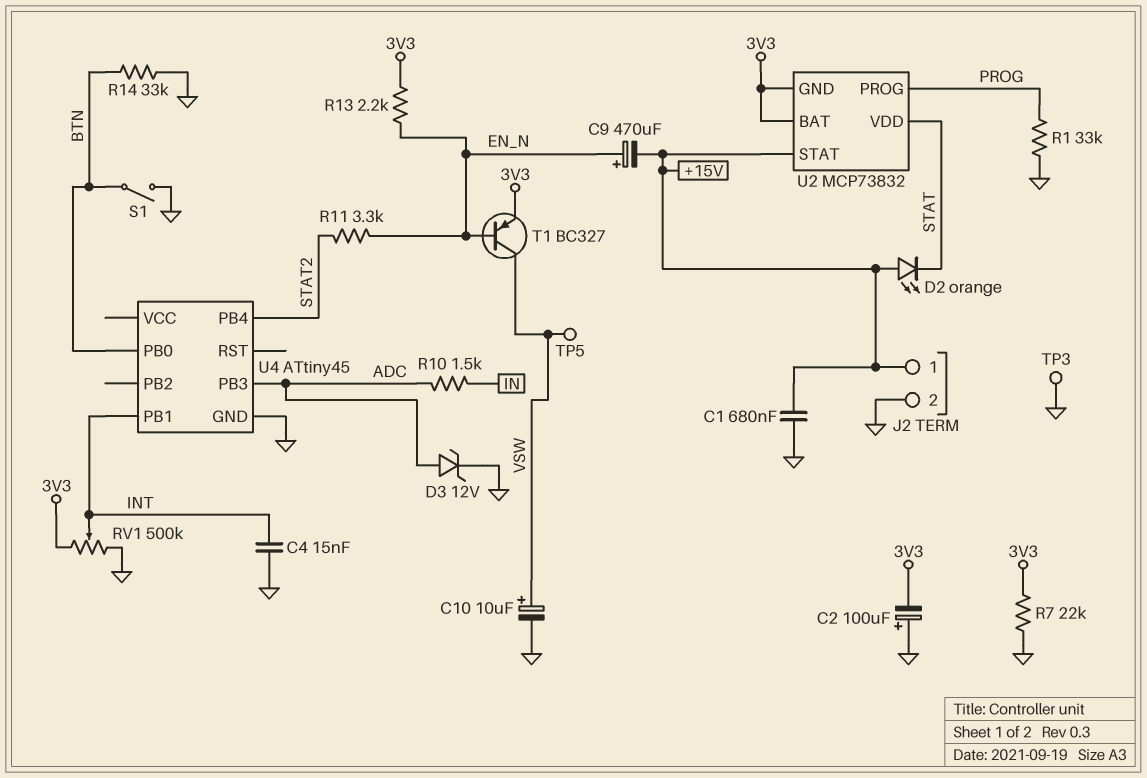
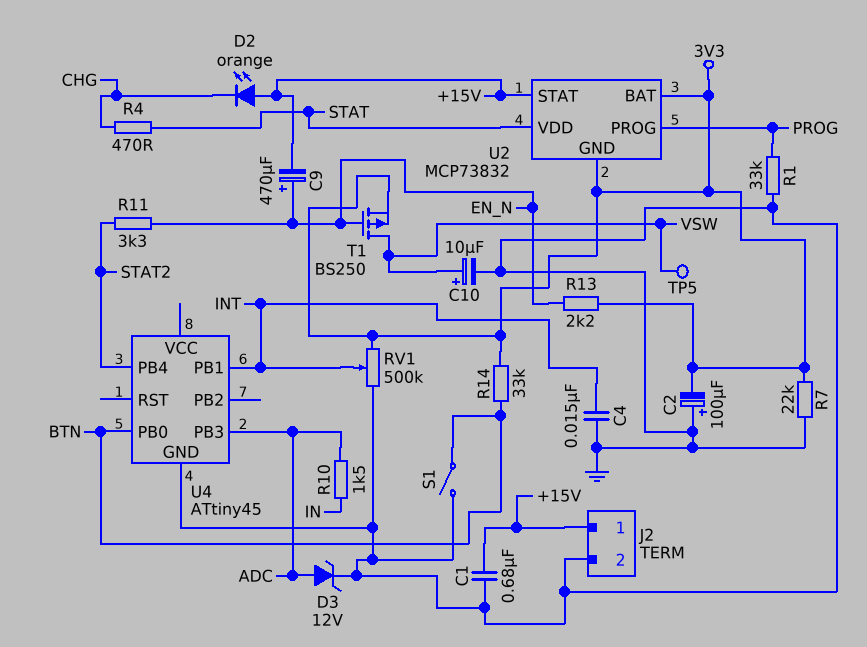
D2: LED orange (A +15V, K STAT) -> LED orange (A +15V, K CHG)
R4: none -> 470 (CHG, STAT)
R14: 33k (BTN, GND) -> 33k (3V3, BTN)
T1: PNP BC327 (B EN_N, C VSW, E 3V3) -> PMOS BS250 (G EN_N, D VSW, S 3V3)
TP3: test point (GND) -> none

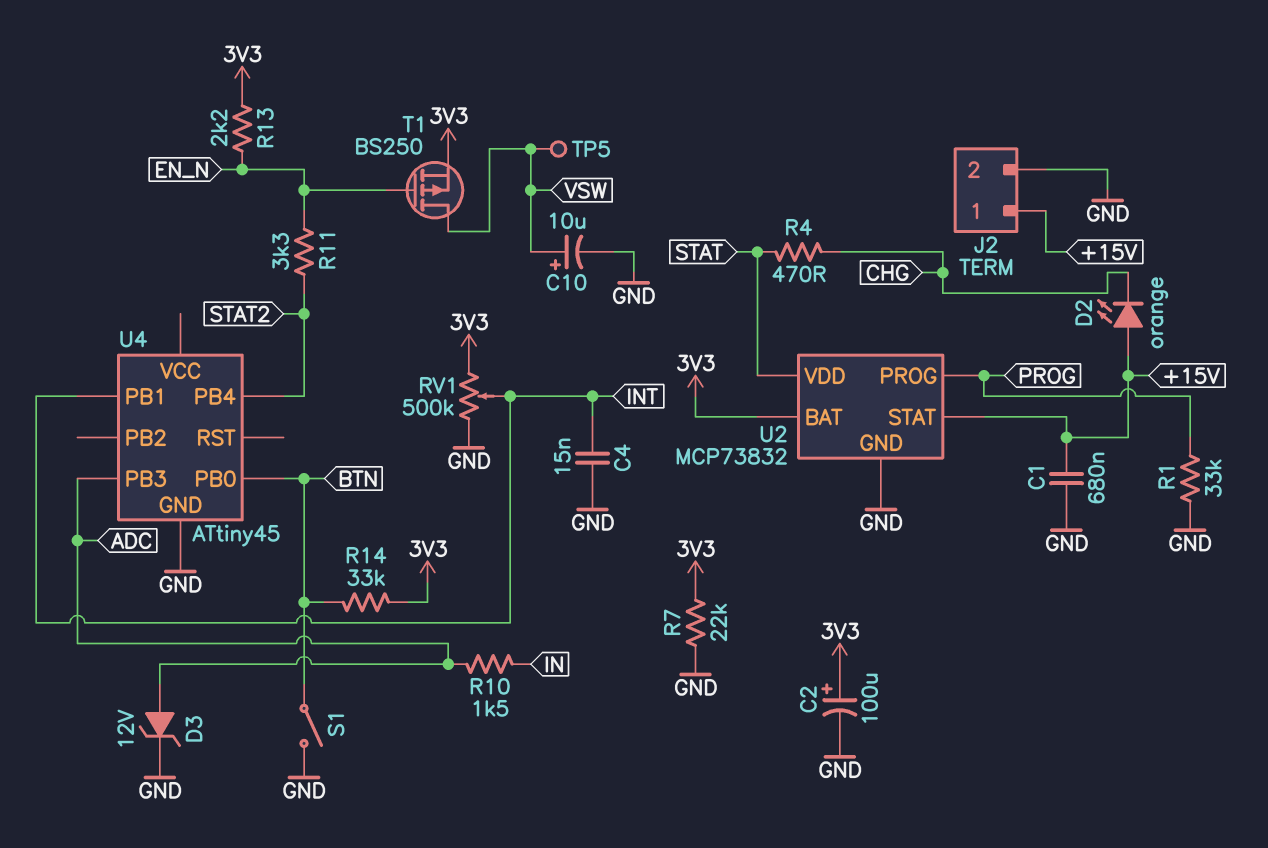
C2: 100uF (plus GND, minus 3V3) -> 100uF (plus 3V3, minus GND)
C9: 470uF (plus EN_N, minus +15V) -> none
U2 pin GND: 3V3 -> GND

